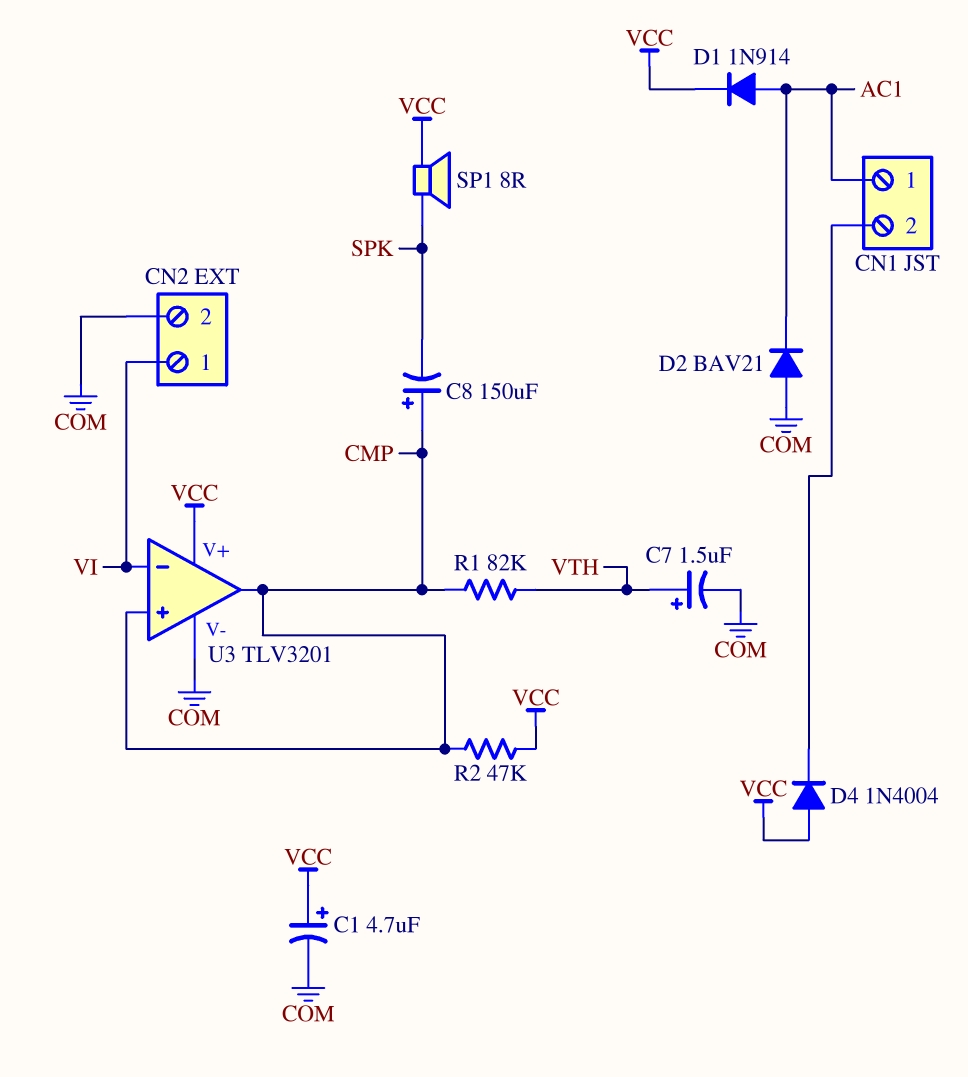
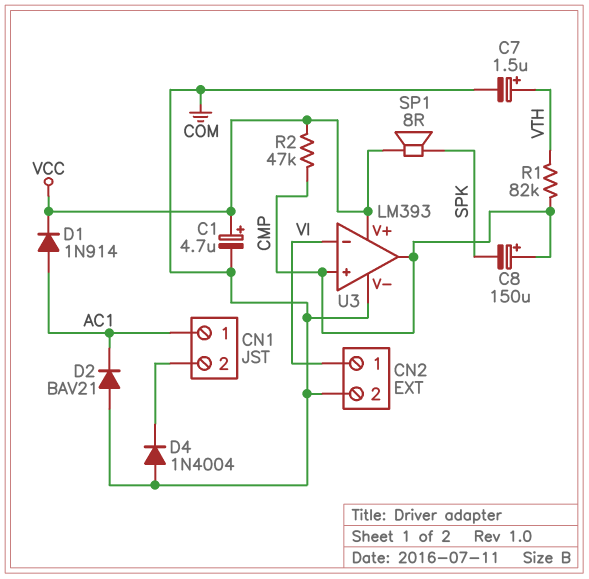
D4: diode 1N4004 (A VCC, K CN1/2) -> diode 1N4004 (A COM, K CN1/2)
U3: TLV3201 -> LM393

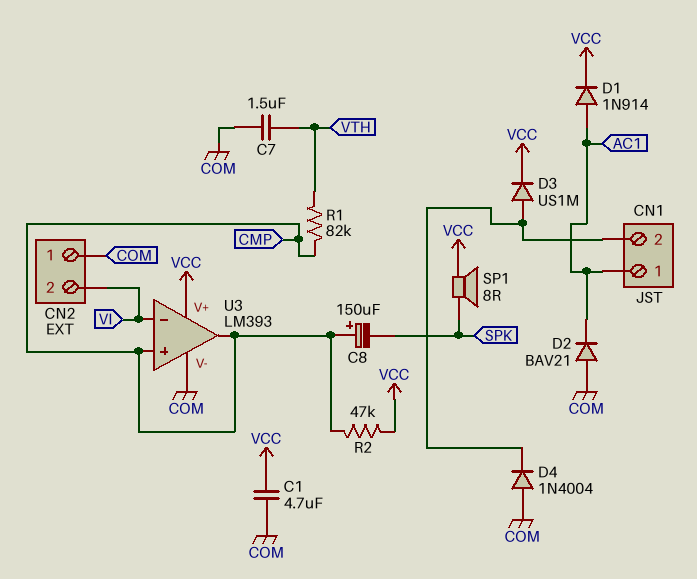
C1: 4.7uF (plus VCC, minus COM) -> 4.7uF (COM, VCC)
C7: 1.5uF (plus VTH, minus COM) -> 1.5uF (COM, VTH)
CN2 pin 1: VI -> COM
CN2 pin 2: COM -> VI
D3: none -> diode US1M (A CN1/2, K VCC)

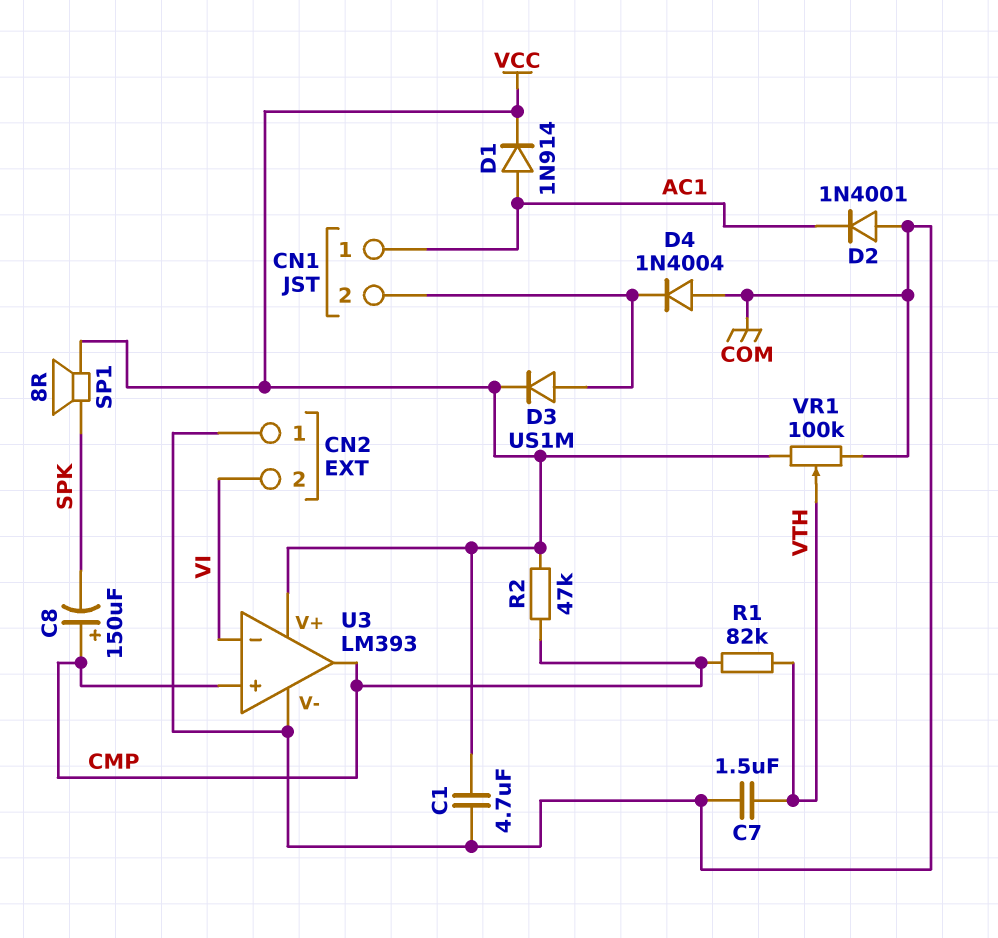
D2: diode BAV21 (A COM, K AC1) -> diode 1N4001 (A COM, K AC1)
VR1: none -> 100k (COM, VCC, wiper VTH)

